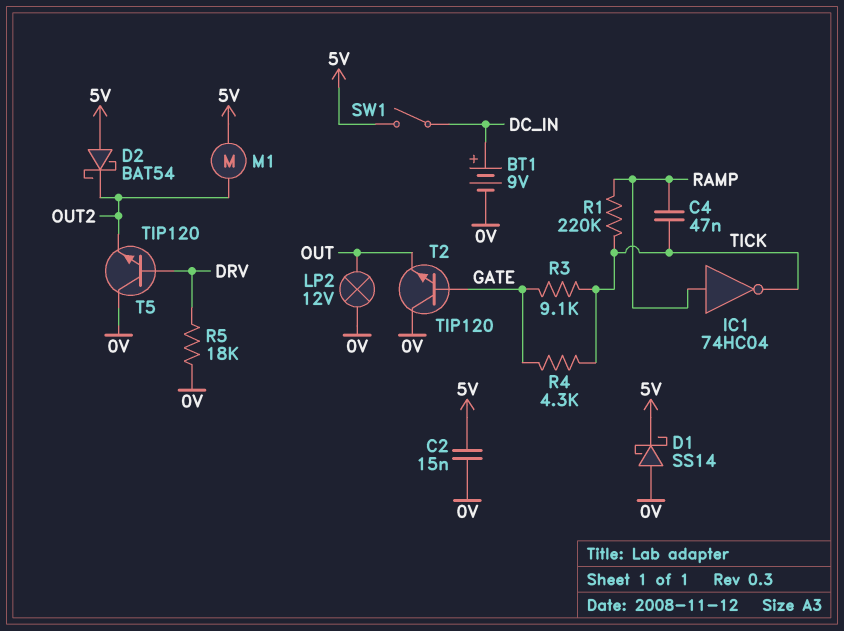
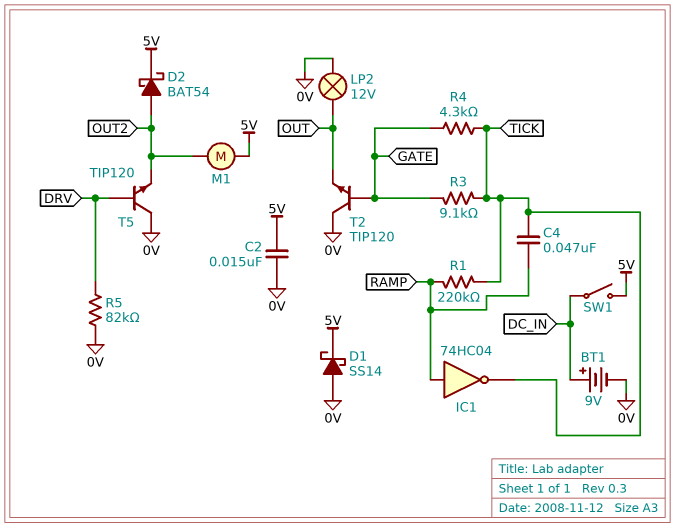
D2: schottky BAT54 (A 5V, K OUT2) -> schottky BAT54 (A OUT2, K 5V)
R5: 18k (0V, DRV) -> 82k (0V, DRV)

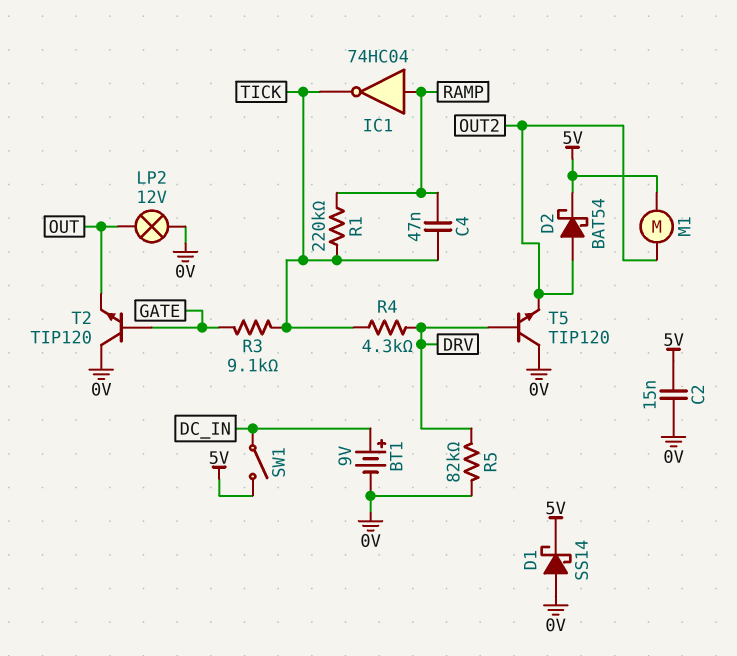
R4: 4.3k (GATE, TICK) -> 4.3k (DRV, TICK)

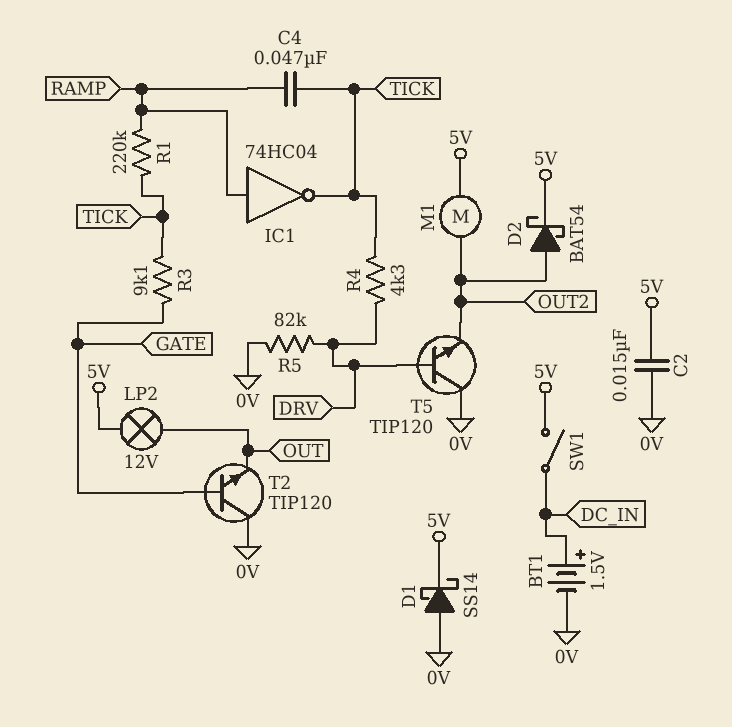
BT1: 9V (plus DC_IN, minus 0V) -> 1.5V (plus DC_IN, minus 0V)
LP2: lamp 12V (0V, OUT) -> lamp 12V (5V, OUT)

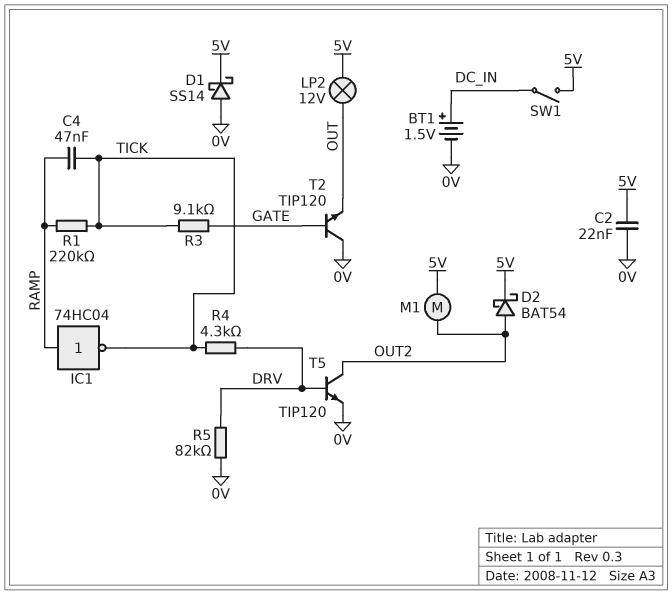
C2: 15nF (0V, 5V) -> 22nF (0V, 5V)
T5: NPN TIP120 (B DRV, C 0V, E OUT2) -> NPN TIP120 (B DRV, C OUT2, E 0V)

